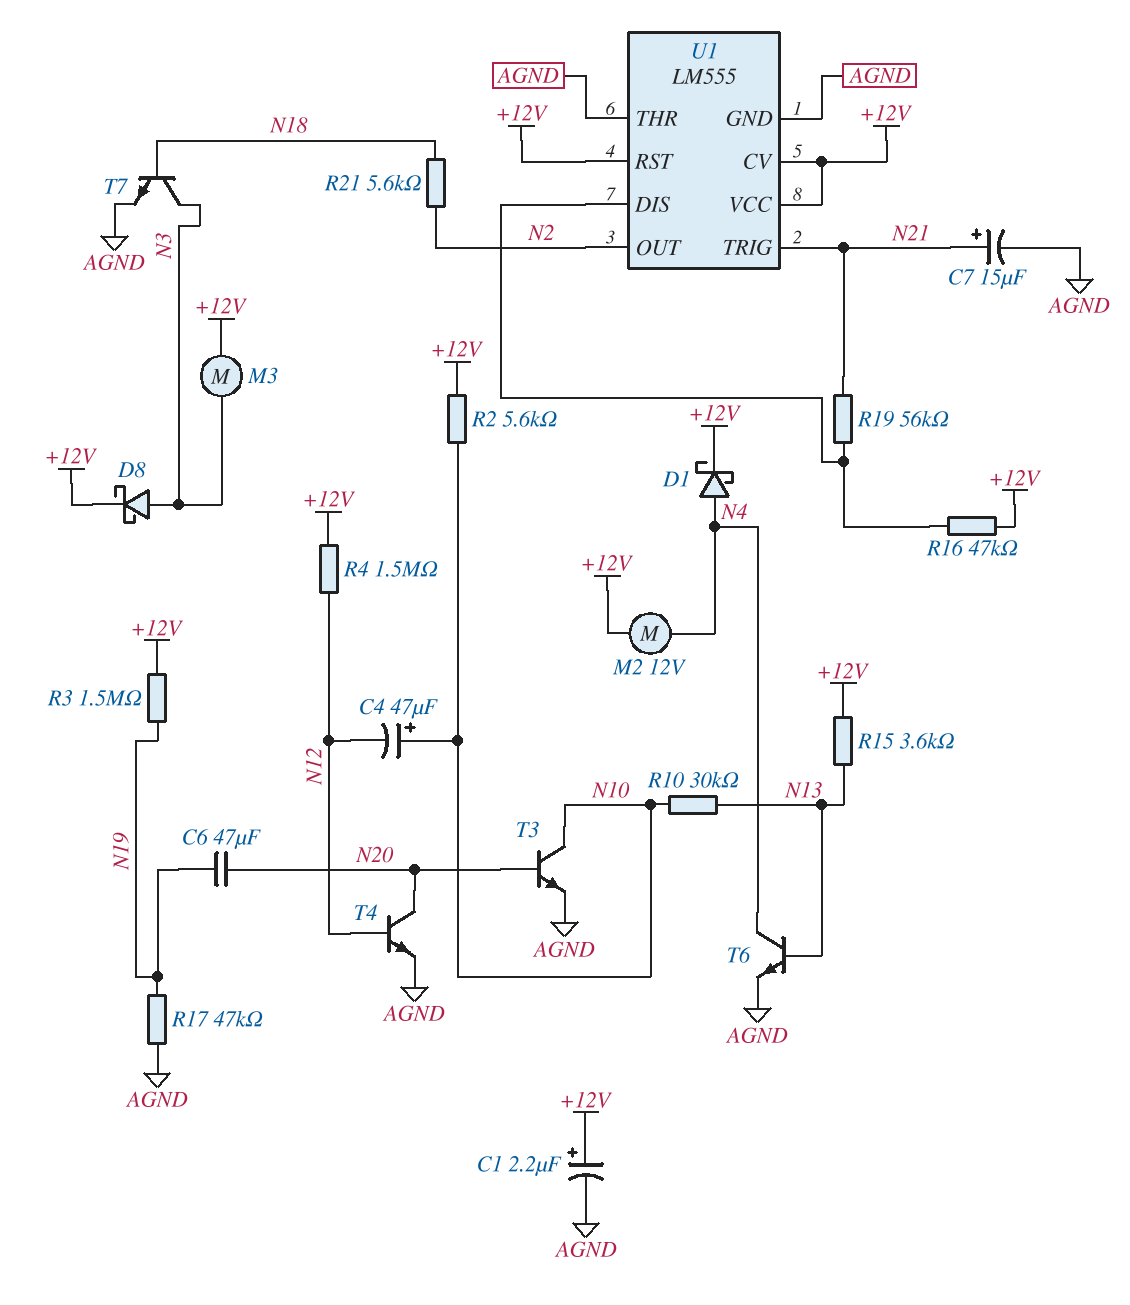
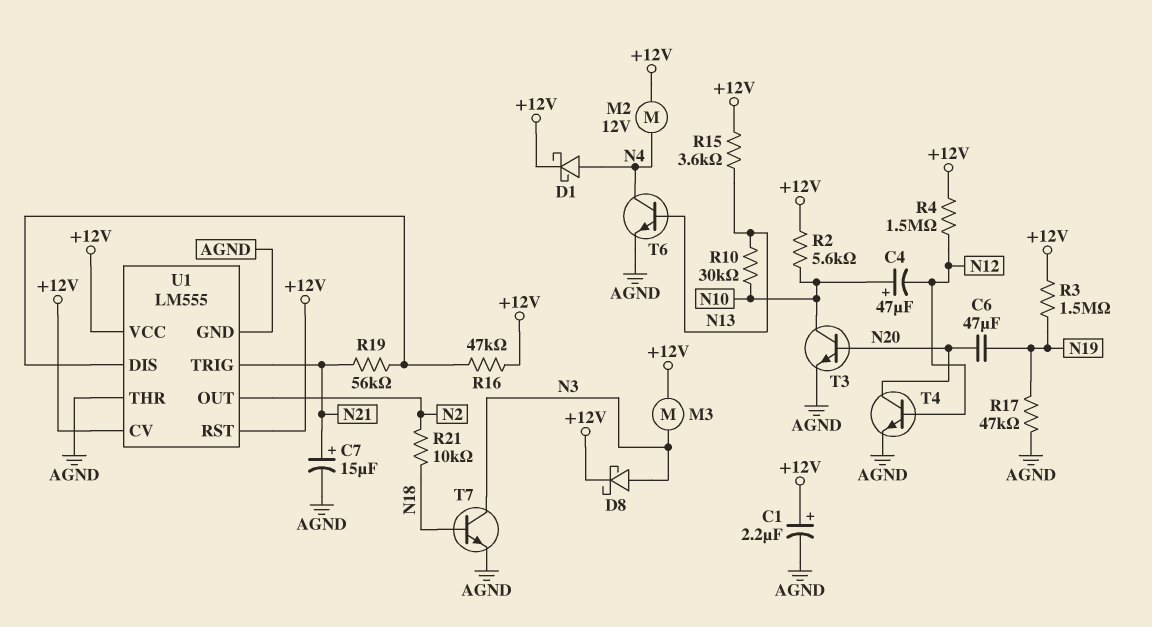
R21: 5.6k (N2, N18) -> 10k (N2, N18)

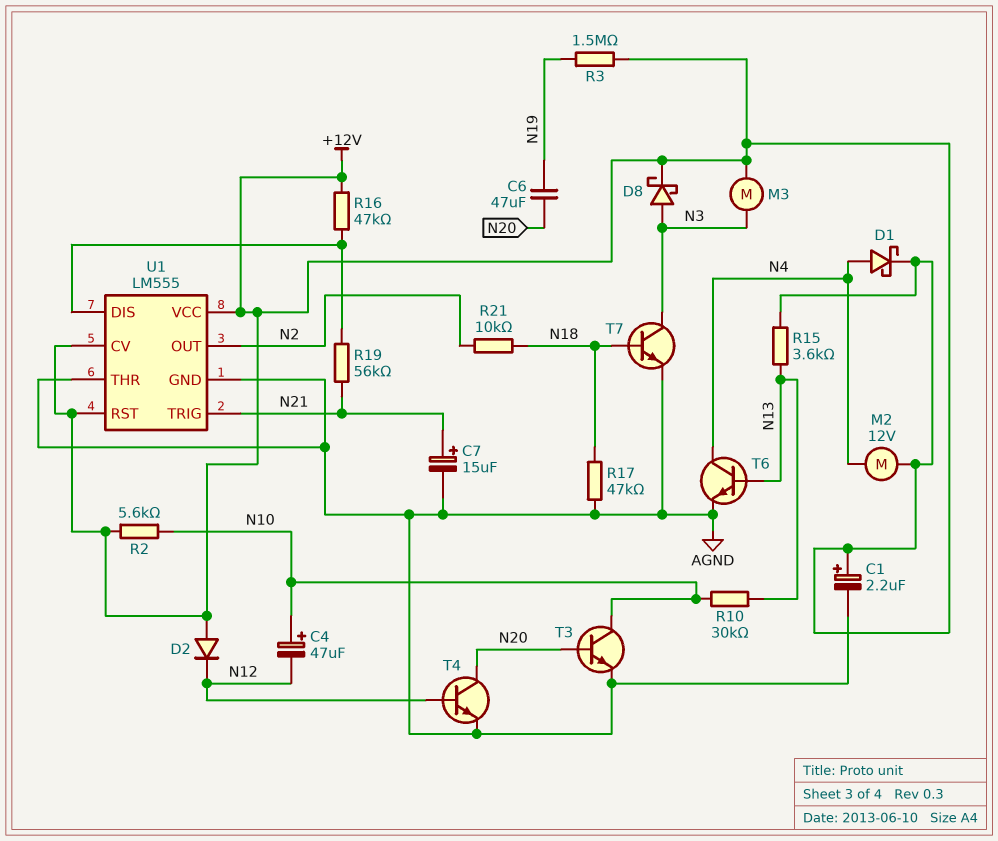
D2: none -> diode (A +12V, K N12)
R4: 1.5M (+12V, N12) -> none
R17: 47k (AGND, N19) -> 47k (AGND, N18)

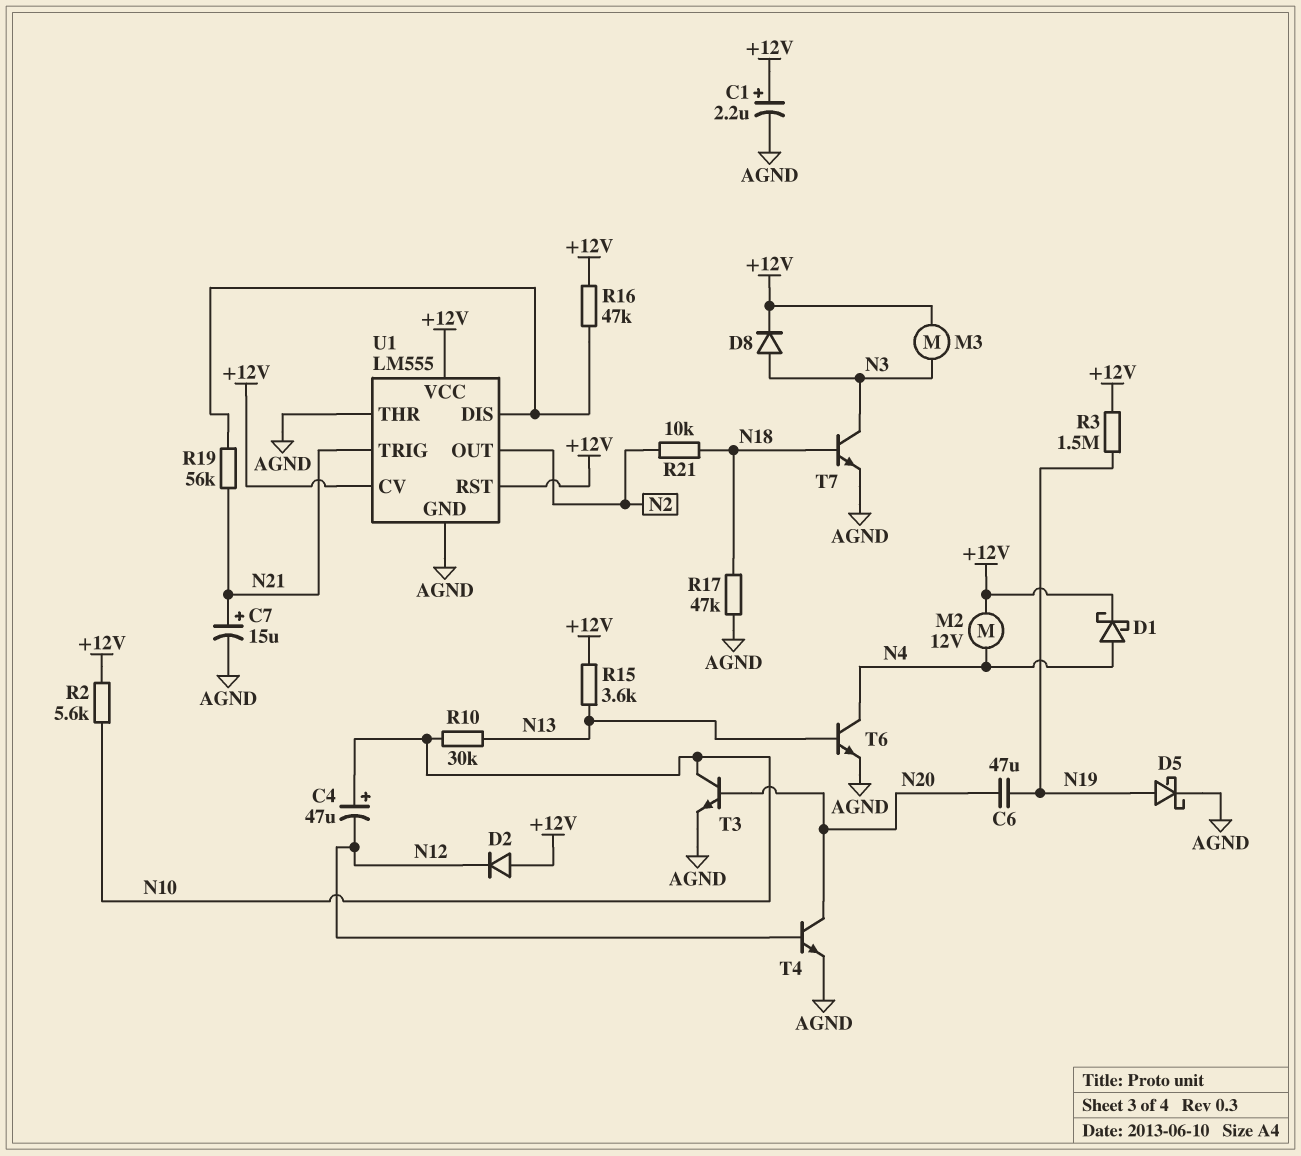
D5: none -> schottky (A N19, K AGND)
D8: schottky (A N3, K +12V) -> diode (A N3, K +12V)

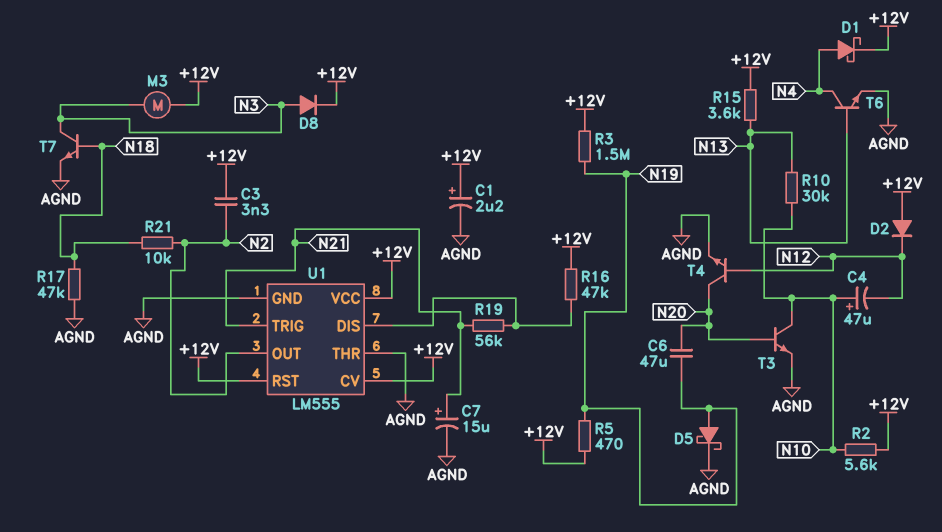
C3: none -> 3.3nF (+12V, N2)
M2: motor 12V (+12V, N4) -> none
R5: none -> 470 (+12V, N19)

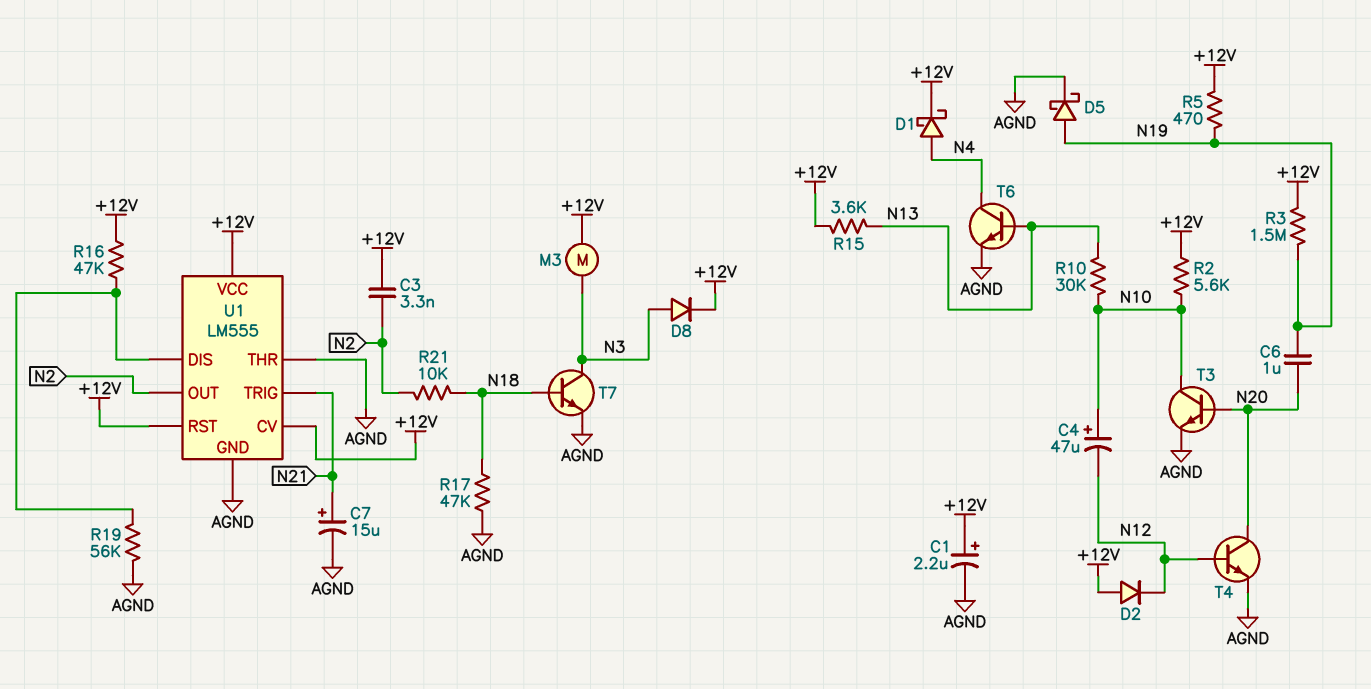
C6: 47uF (N19, N20) -> 1uF (N19, N20)
R19: 56k (N21, U1/DIS) -> 56k (AGND, U1/DIS)

